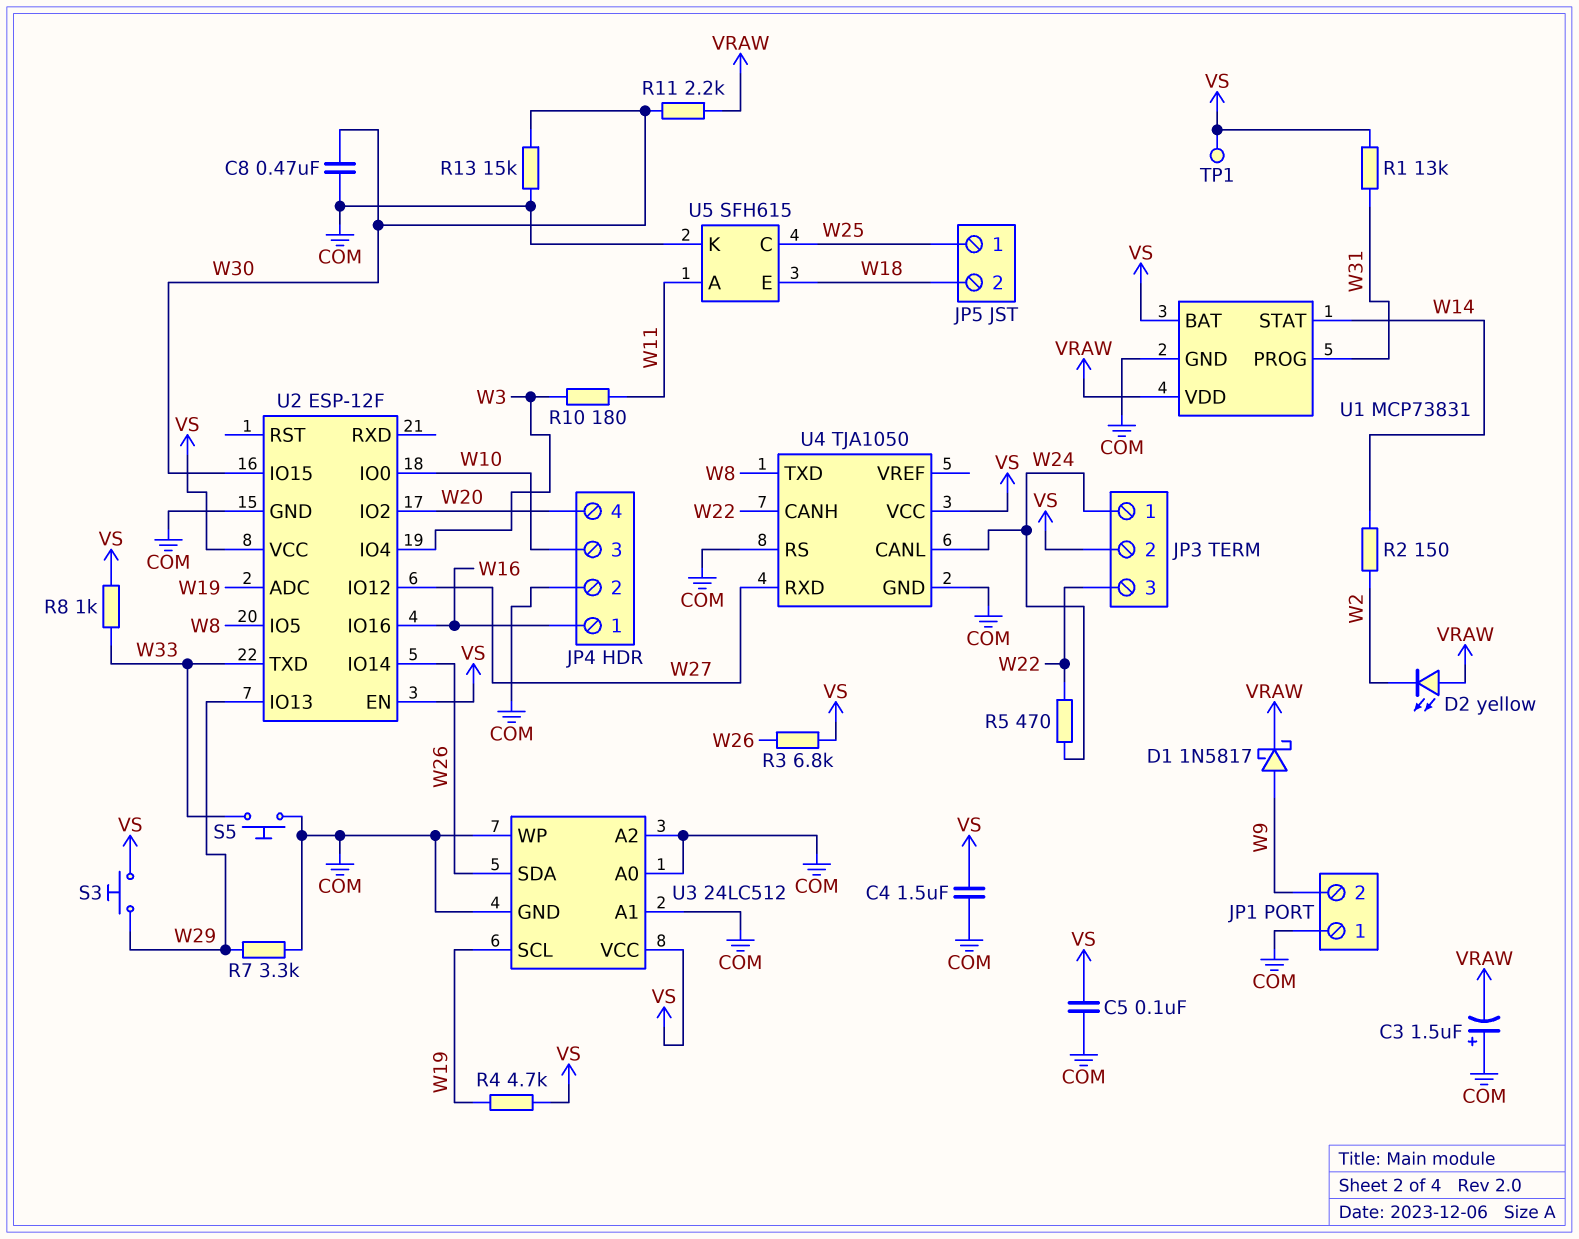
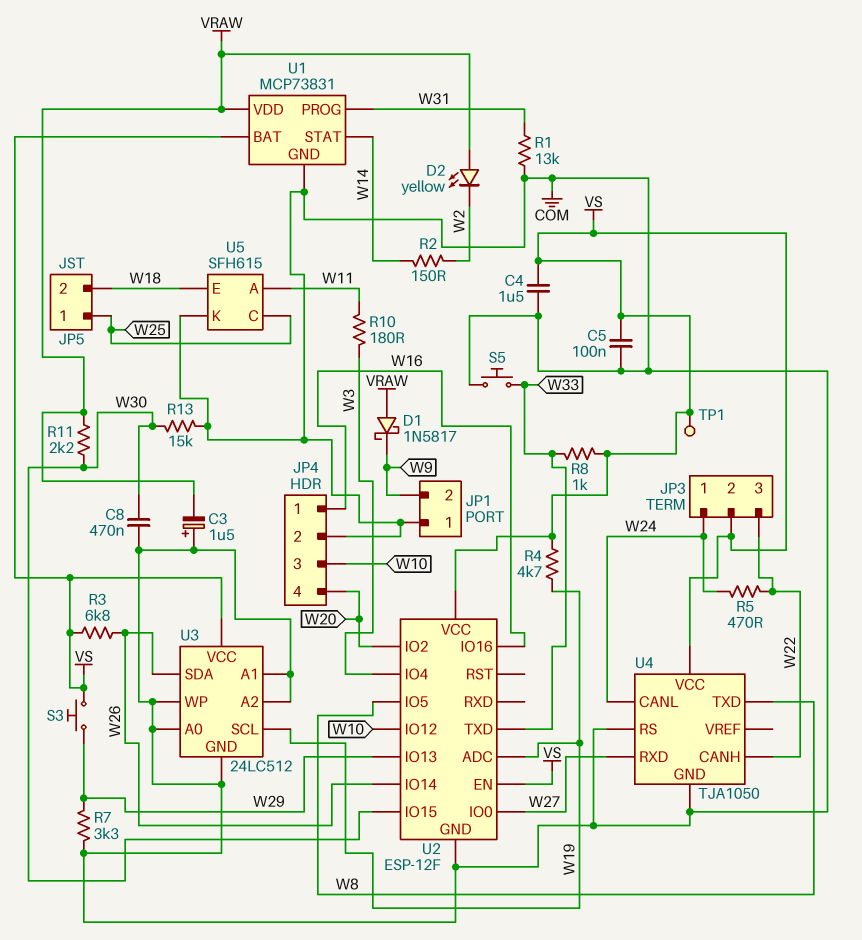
D1: schottky 1N5817 (A W9, K VRAW) -> schottky 1N5817 (A VRAW, K W9)
R1: 13k (VS, W31) -> 13k (COM, W31)
U2 pin IO0: W10 -> W27
U2 pin IO12: W27 -> W10

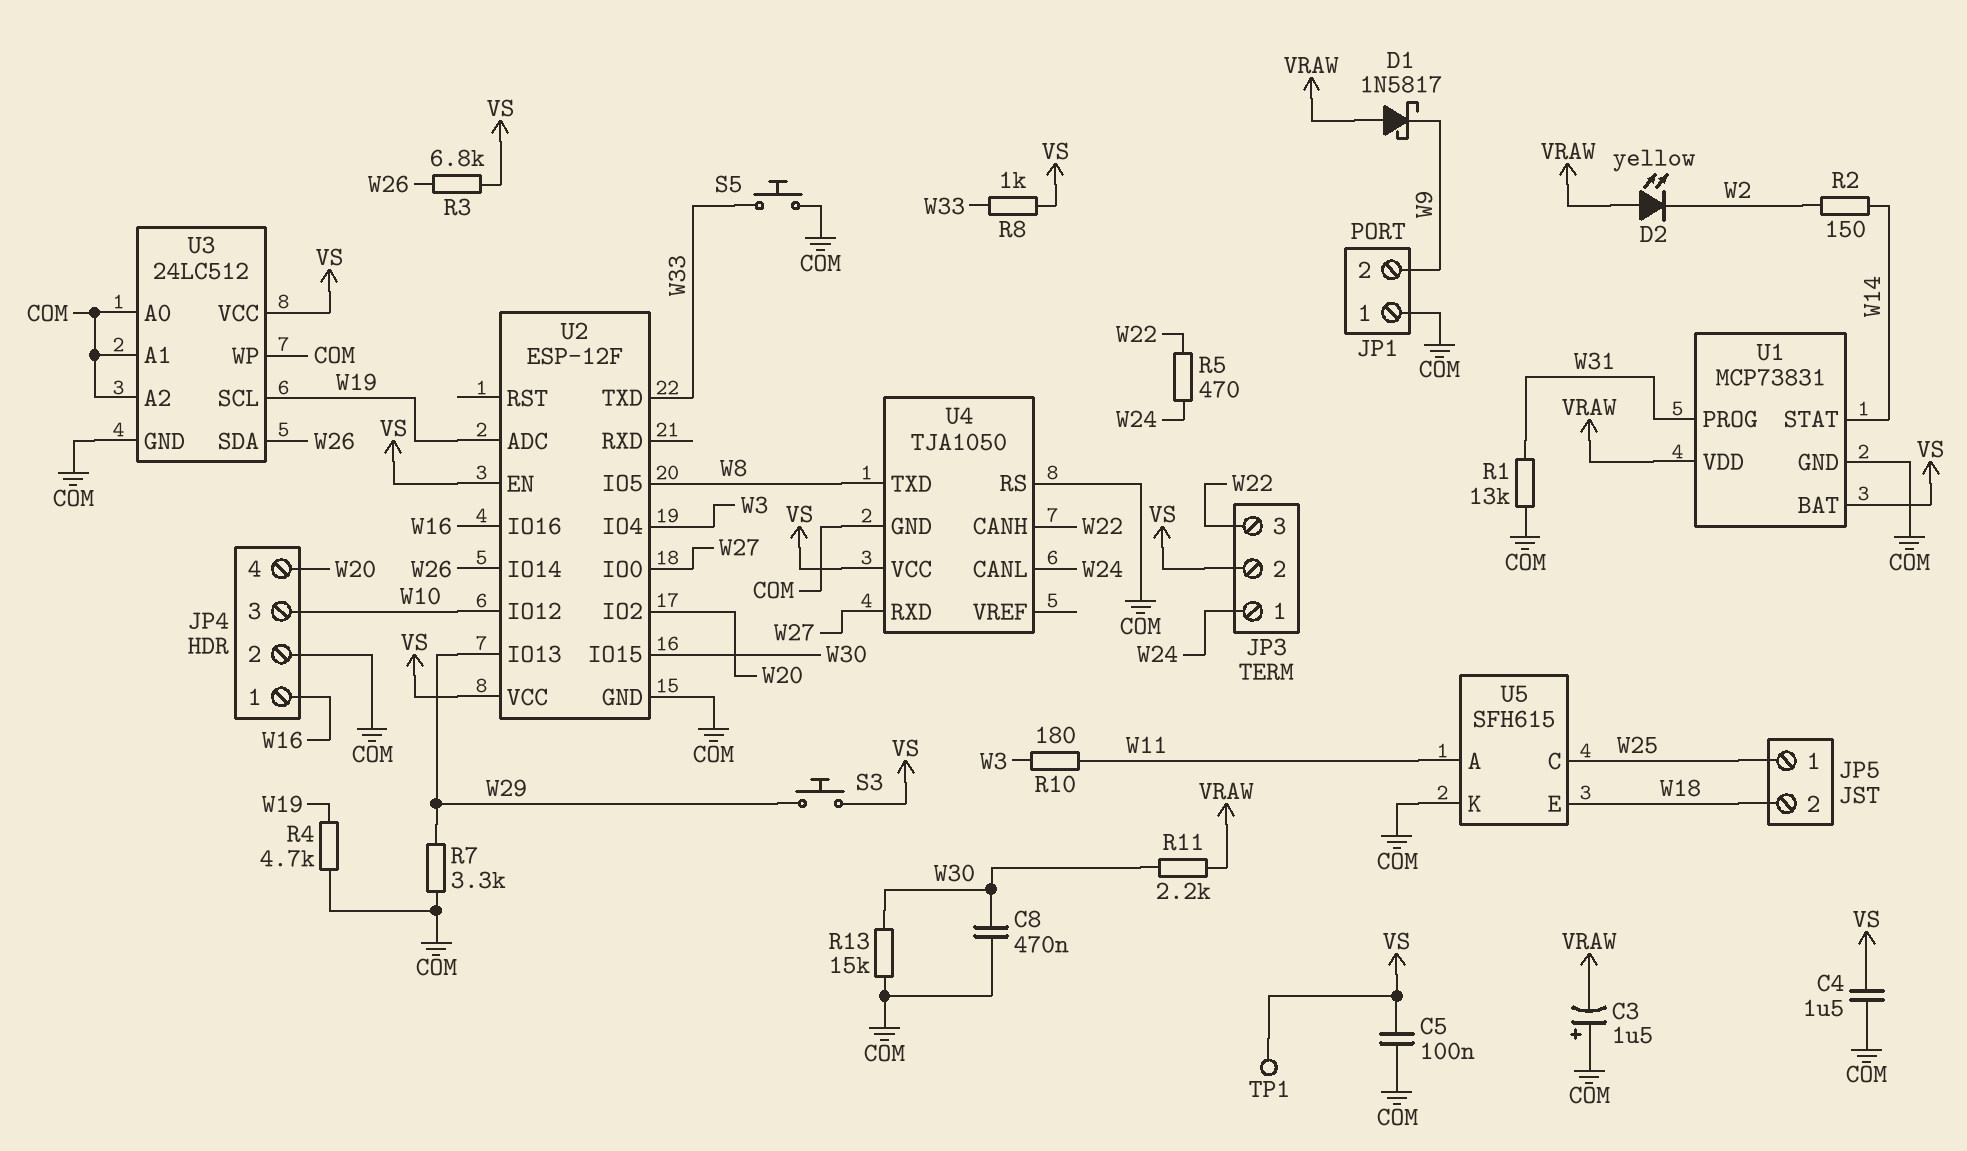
R4: 4.7k (VS, W19) -> 4.7k (COM, W19)

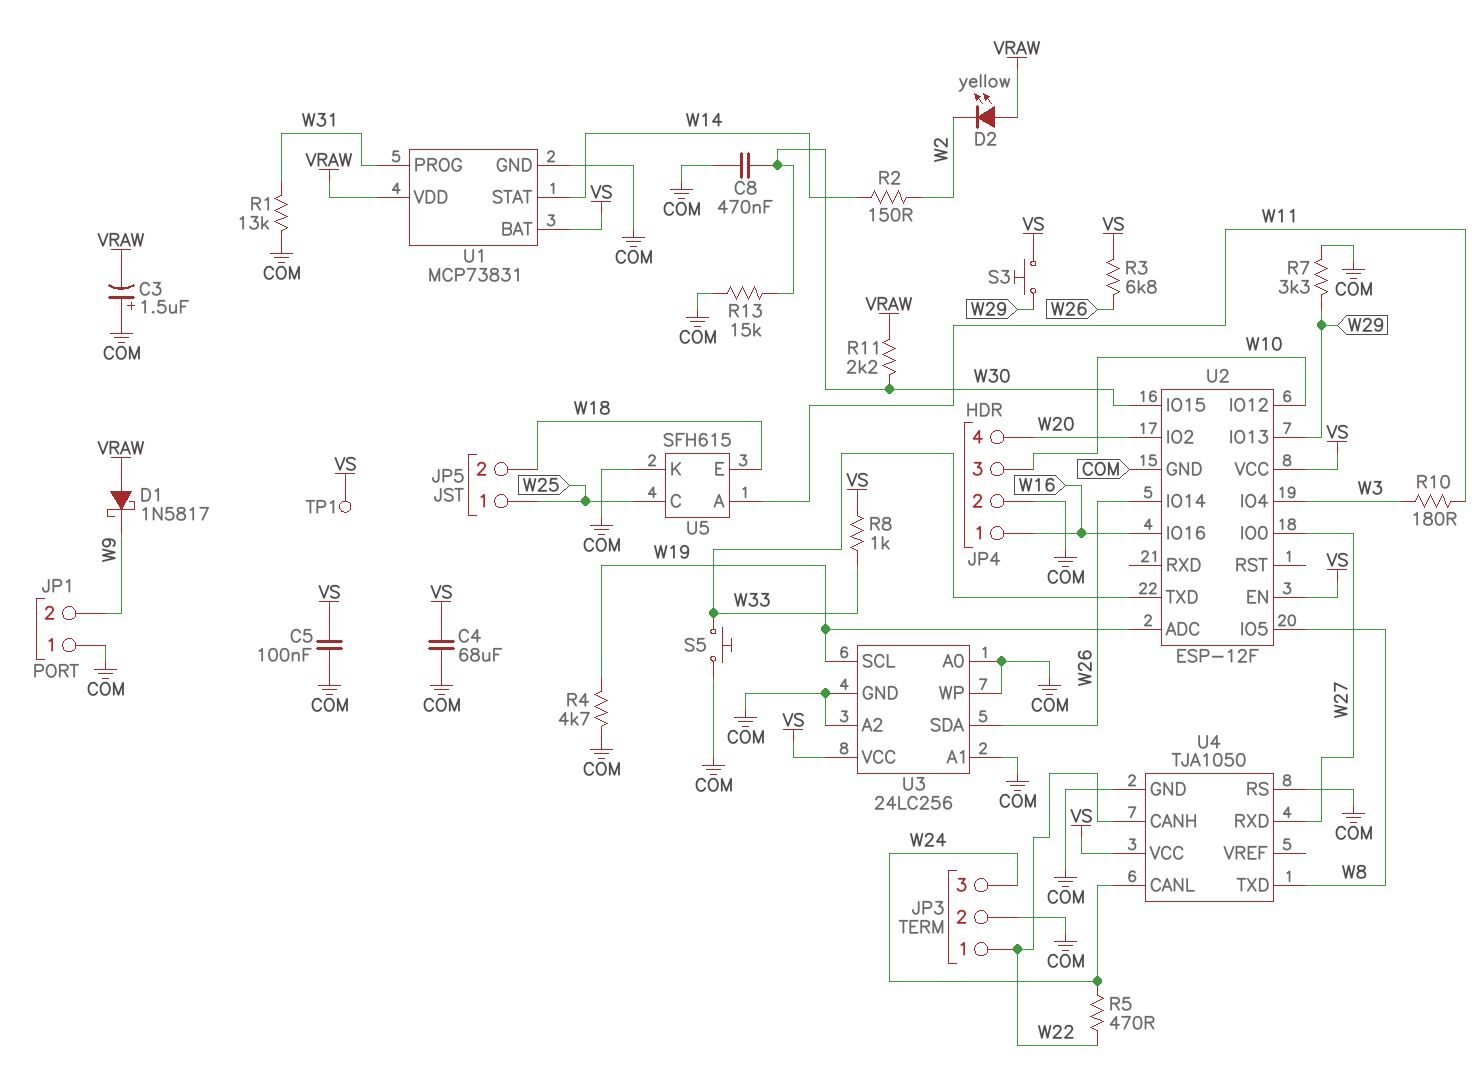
C4: 1.5uF (COM, VS) -> 68uF (COM, VS)
JP3 pin 1: W24 -> W22
JP3 pin 2: VS -> COM
JP3 pin 3: W22 -> W24
U3: 24LC512 -> 24LC256

